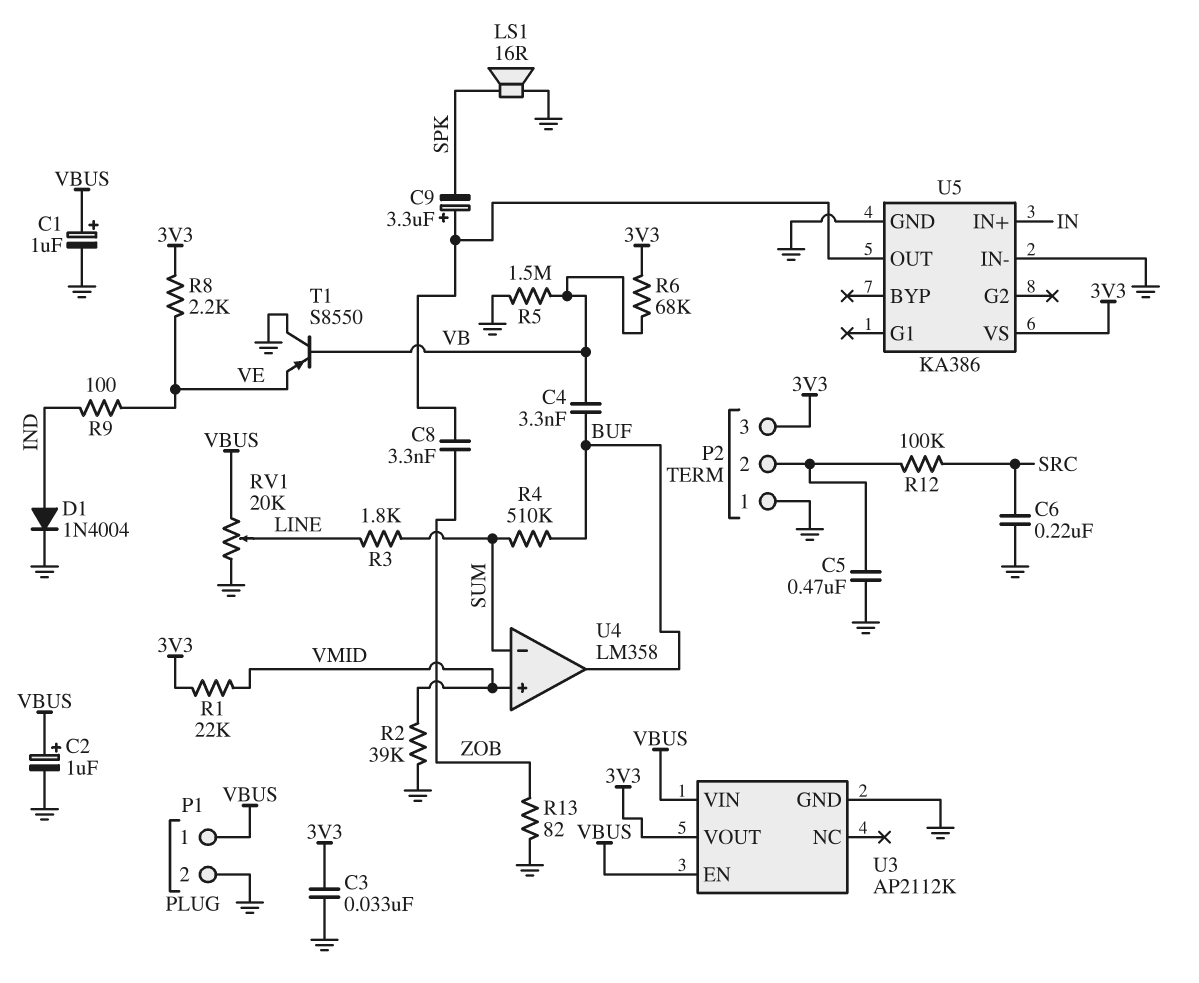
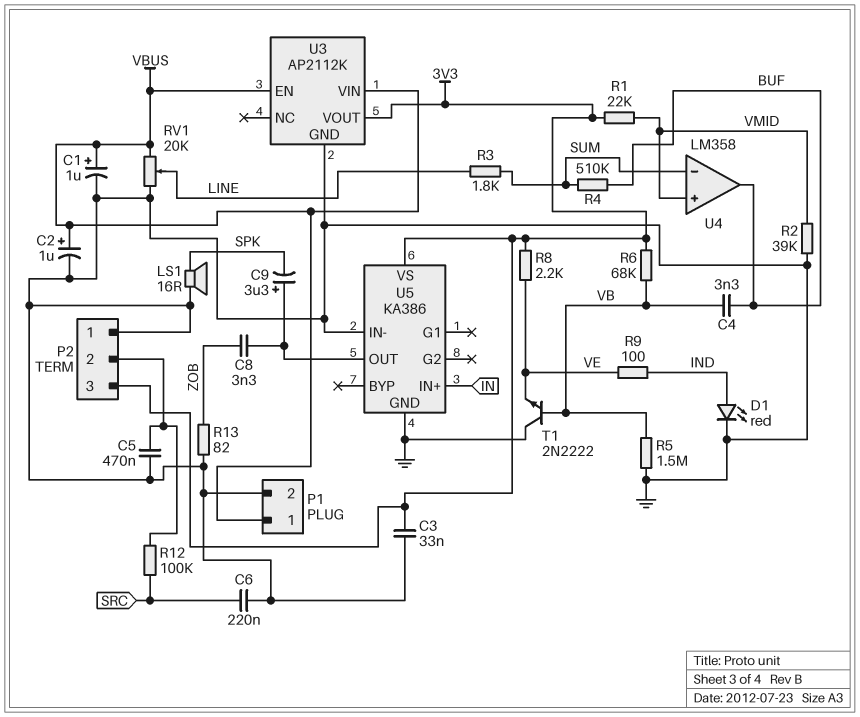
D1: diode 1N4004 (A IND, K GND) -> LED red (A IND, K GND)
T1: PNP S8550 (B VB, C GND, E VE) -> NPN 2N2222 (B VB, C GND, E VE)

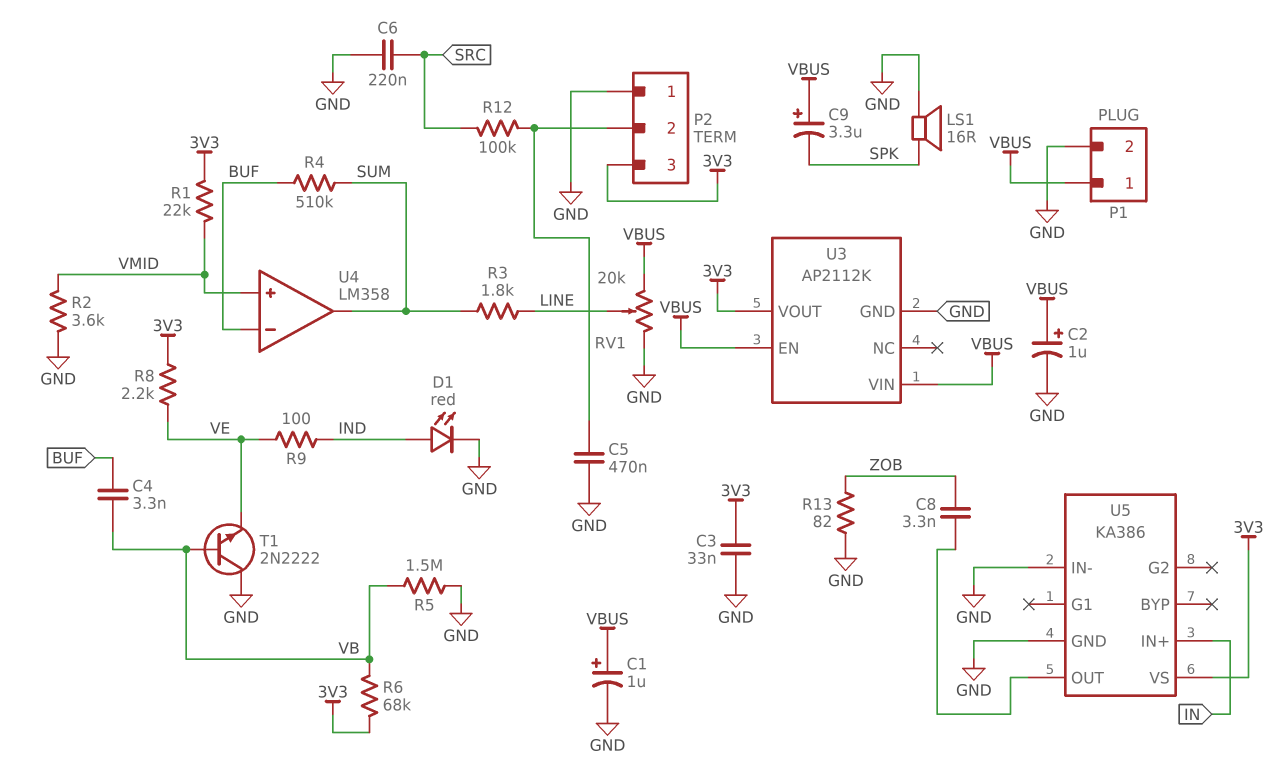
C9: 3.3uF (plus U5/OUT, minus SPK) -> 3.3uF (plus VBUS, minus SPK)
R2: 39k (GND, VMID) -> 3.6k (GND, VMID)
U4 pin in-: SUM -> BUF
U4 pin out: BUF -> SUM

